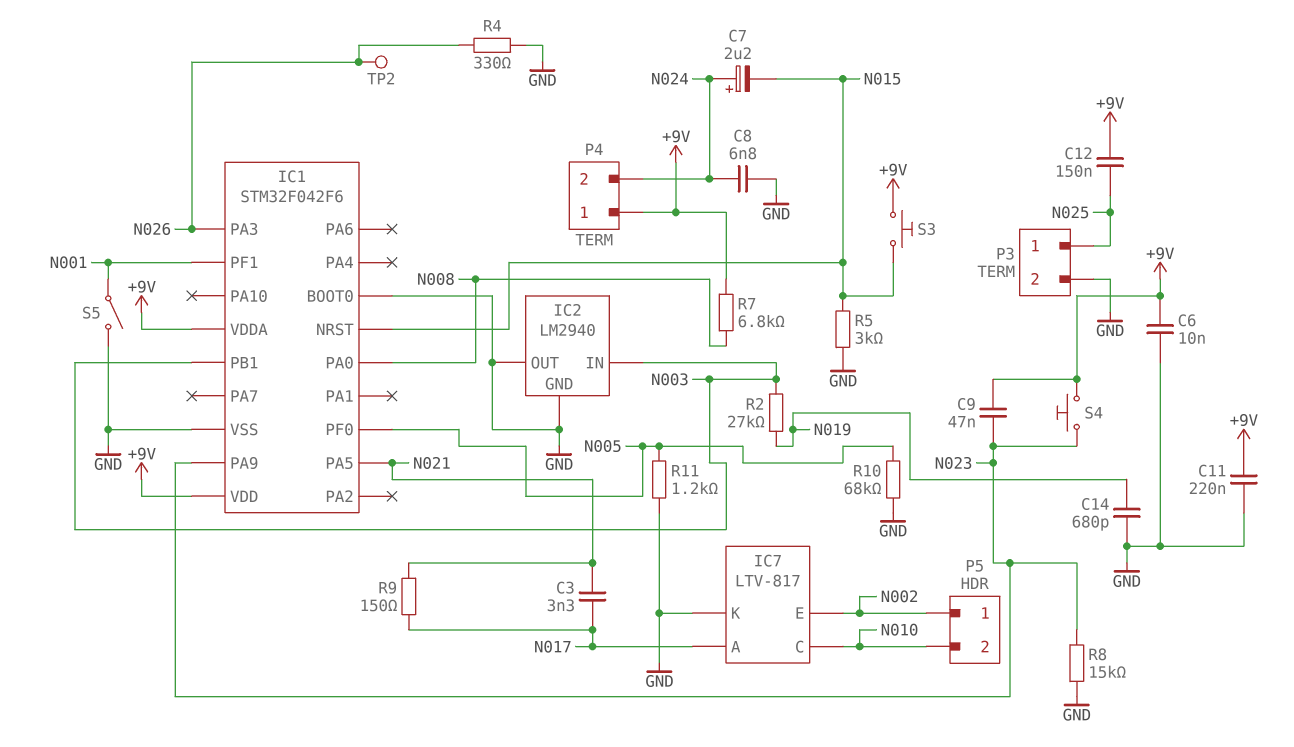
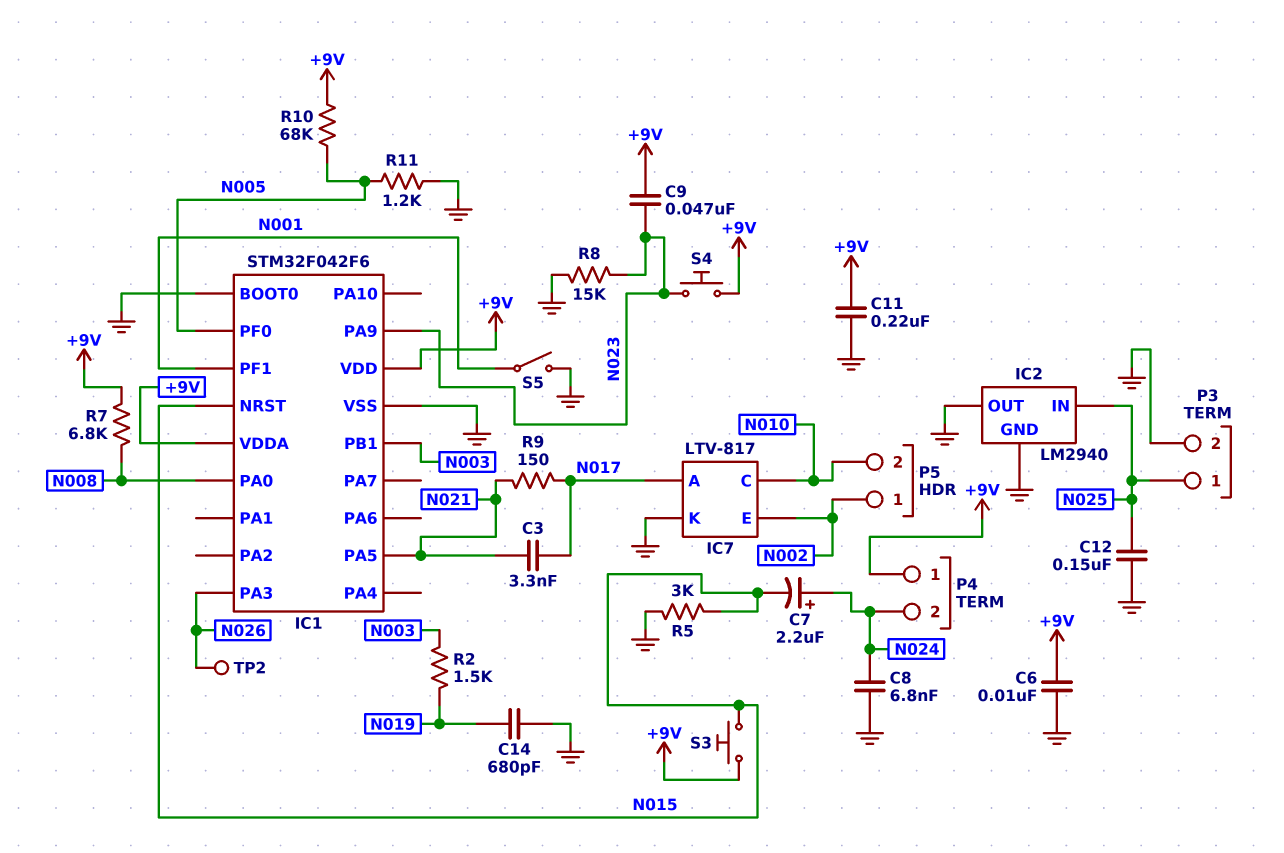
C12: 150nF (+9V, N025) -> 150nF (GND, N025)
IC2 pin IN: N003 -> N025
R2: 27k (N003, N019) -> 1.5k (N003, N019)
R4: 330 (GND, N026) -> none
R10: 68k (GND, N005) -> 68k (+9V, N005)

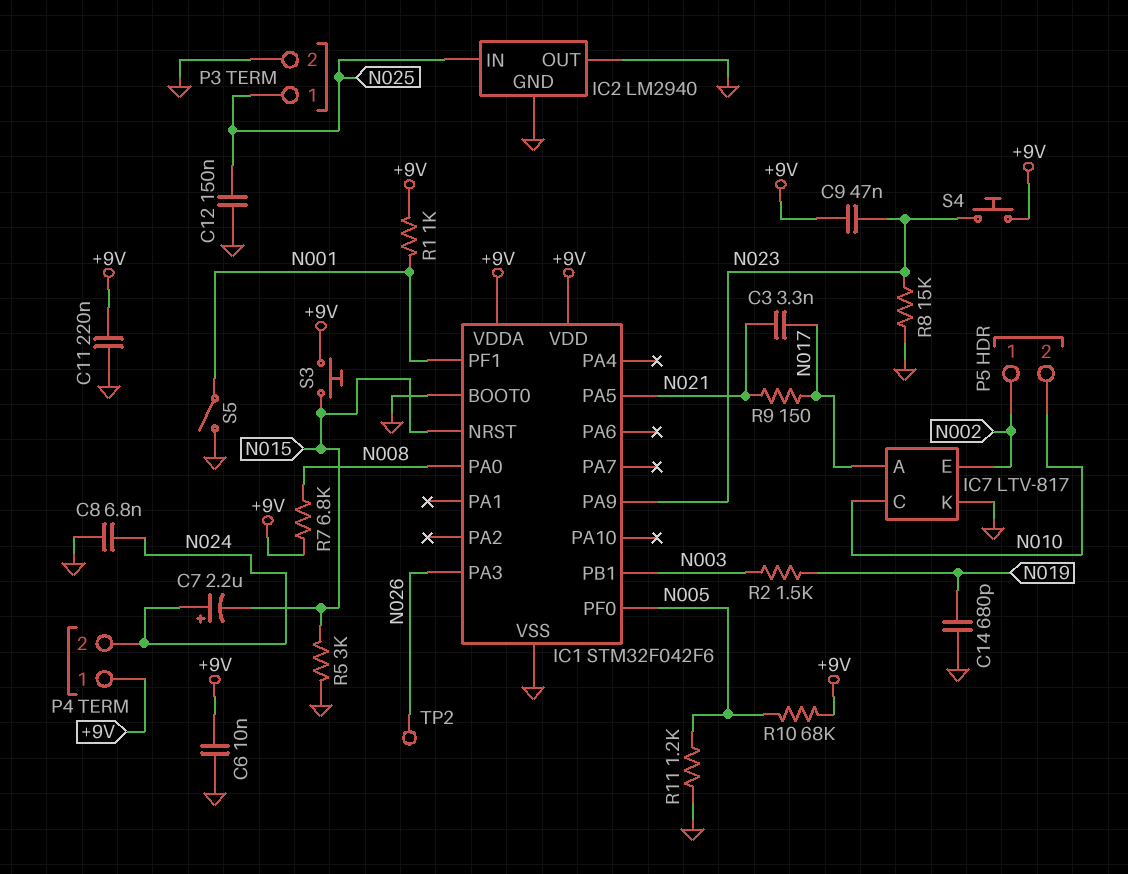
R1: none -> 1k (+9V, N001)

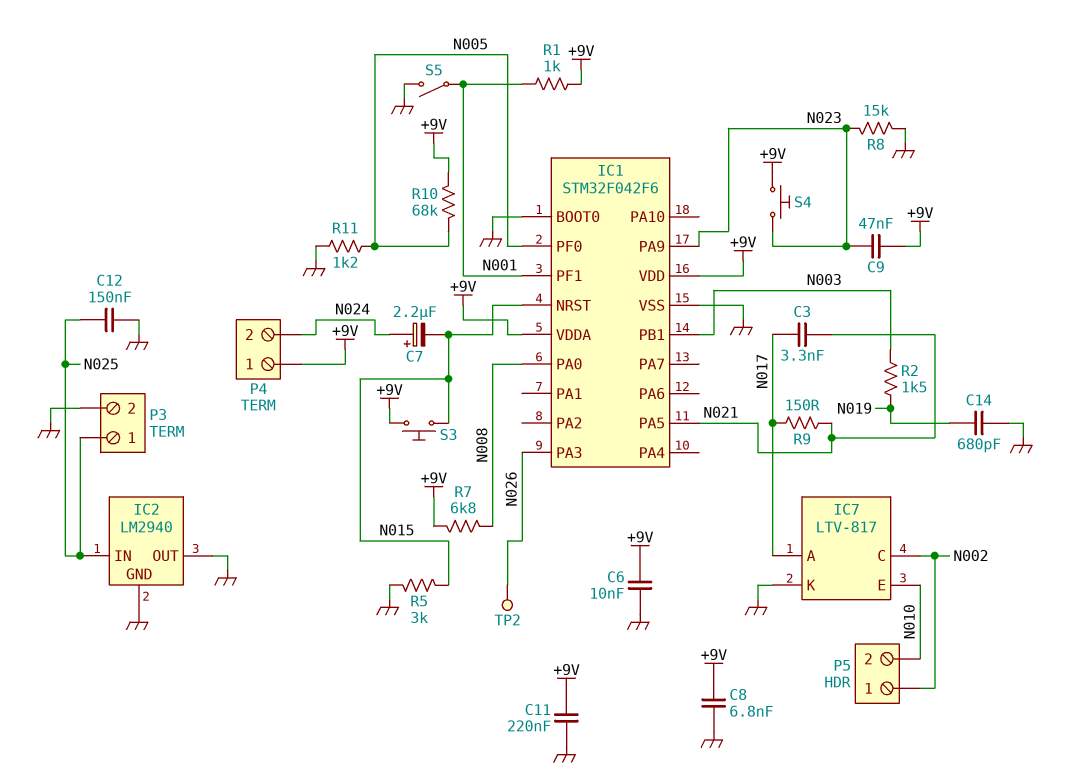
C8: 6.8nF (GND, N024) -> 6.8nF (+9V, GND)
IC7 pin C: N010 -> N002
IC7 pin E: N002 -> N010

